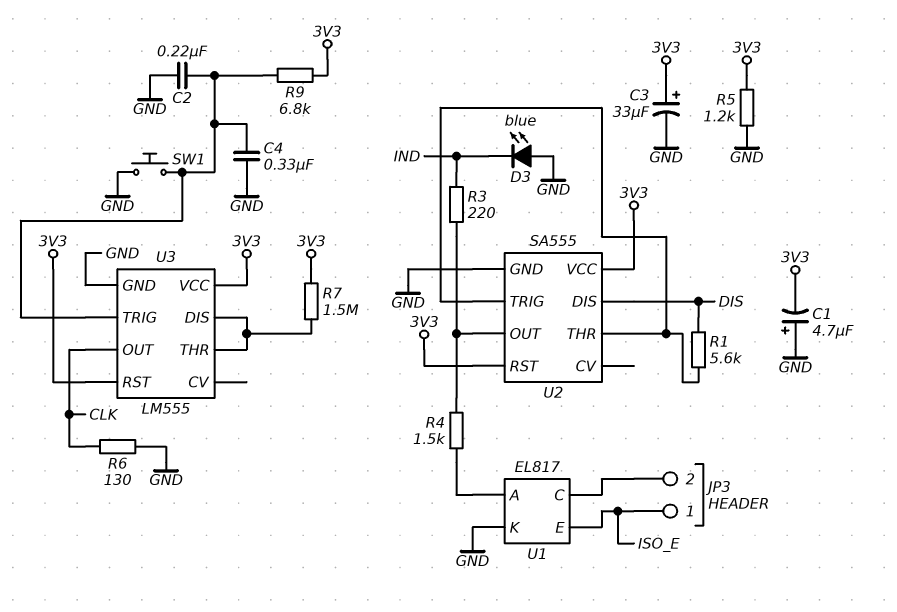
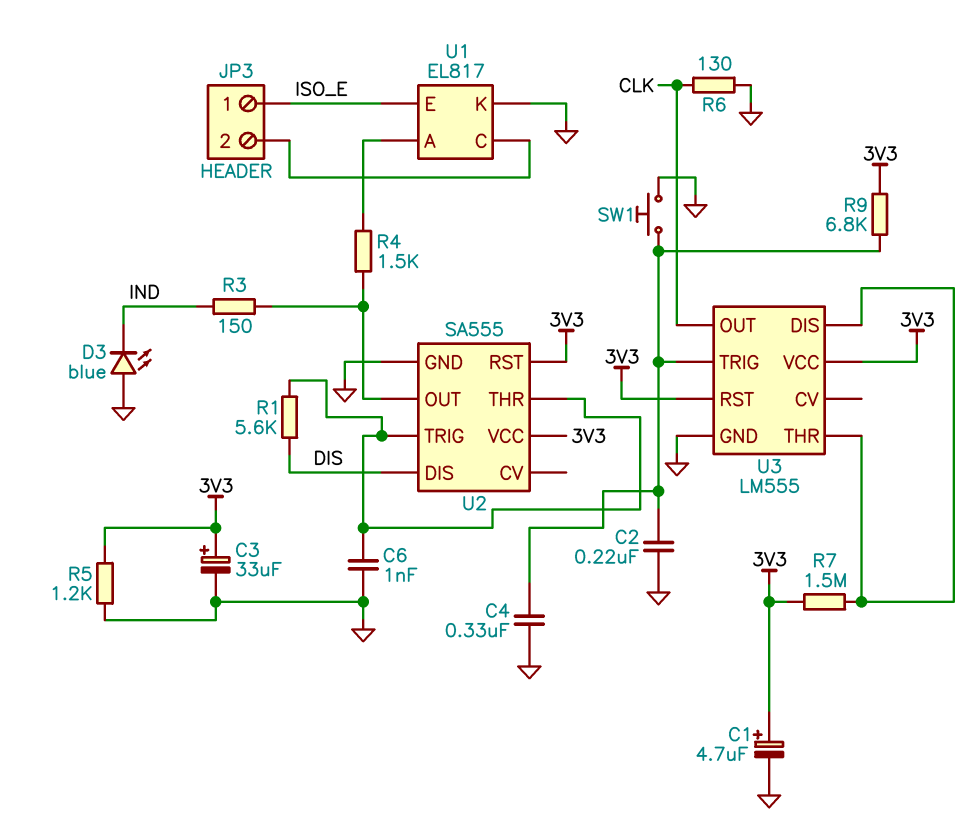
C1: 4.7uF (plus GND, minus 3V3) -> 4.7uF (plus 3V3, minus GND)
C6: none -> 1nF (GND, U2/THR)
R3: 220 (IND, U2/OUT) -> 150 (IND, U2/OUT)

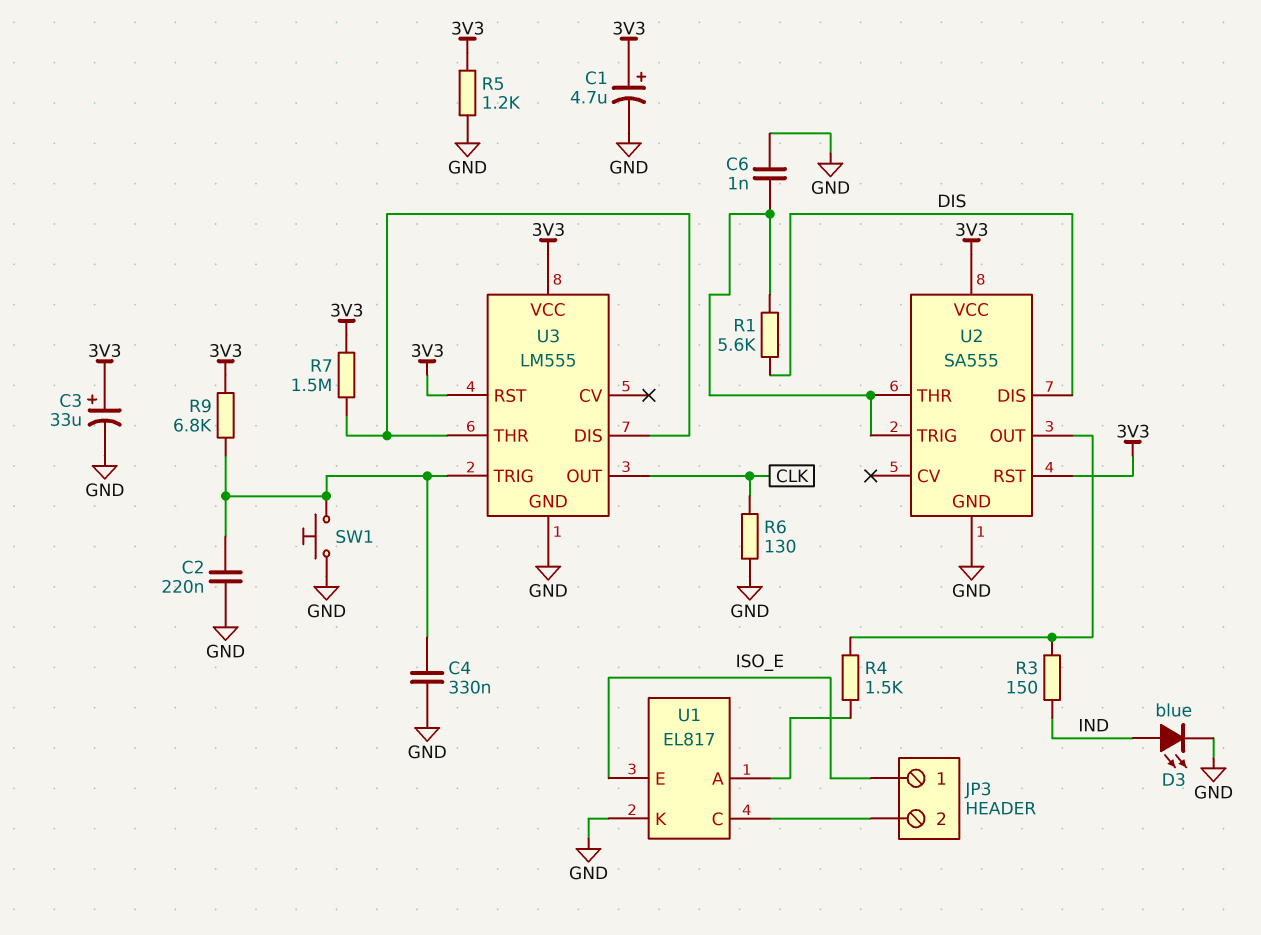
D3: LED blue (A GND, K IND) -> LED blue (A IND, K GND)

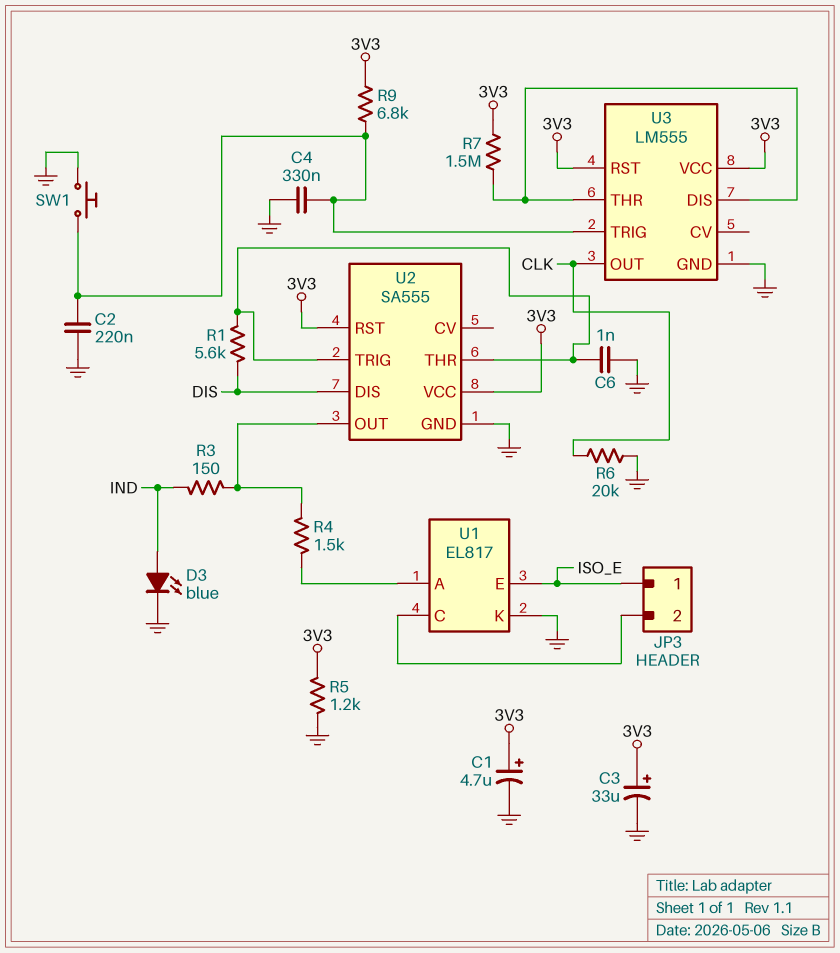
R6: 130 (CLK, GND) -> 20k (CLK, GND)

